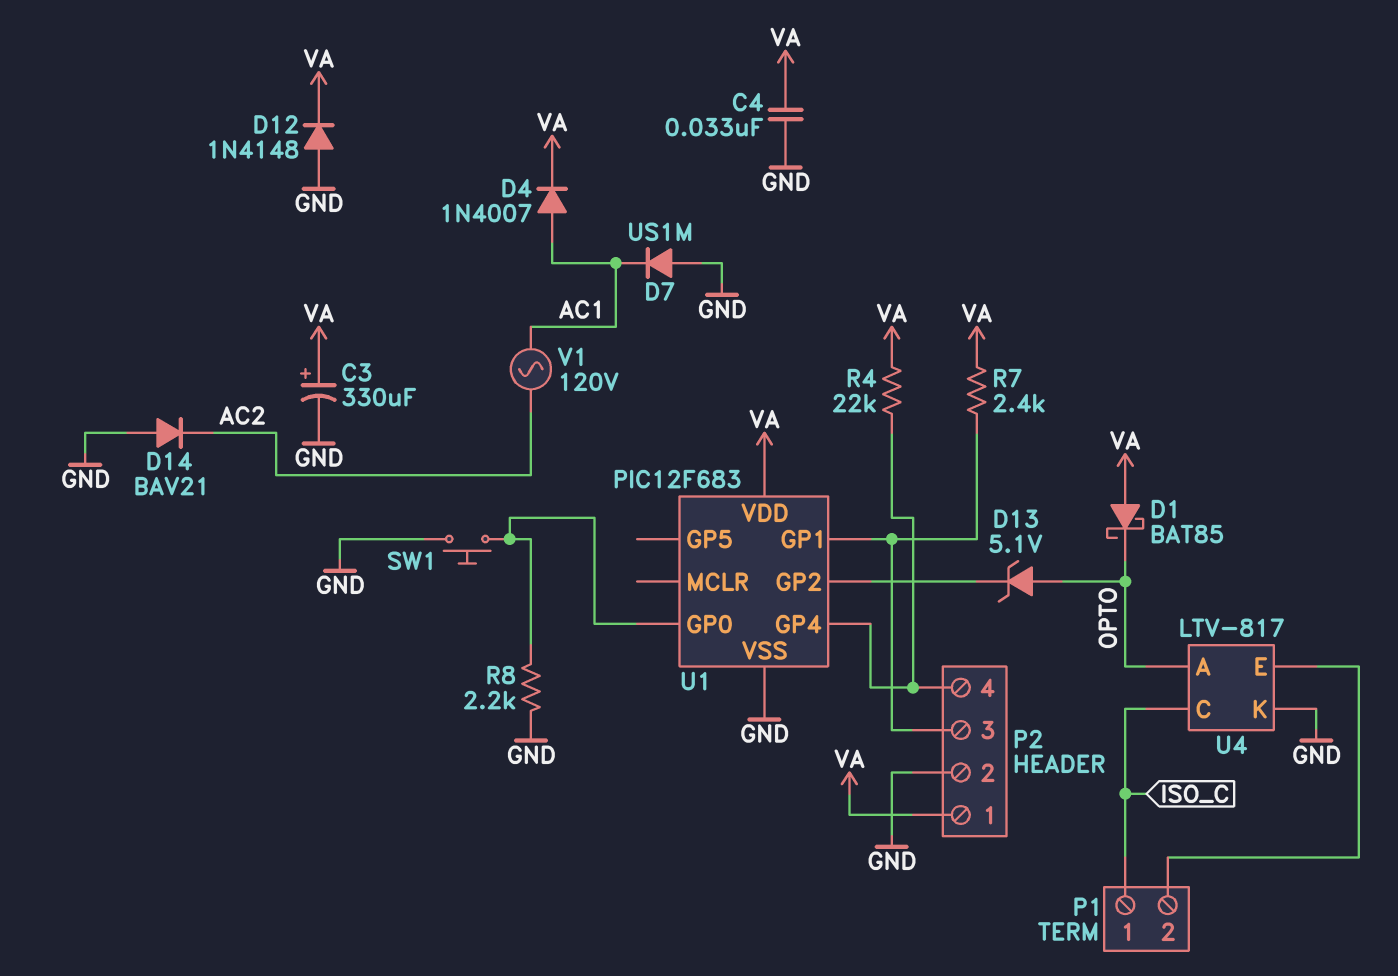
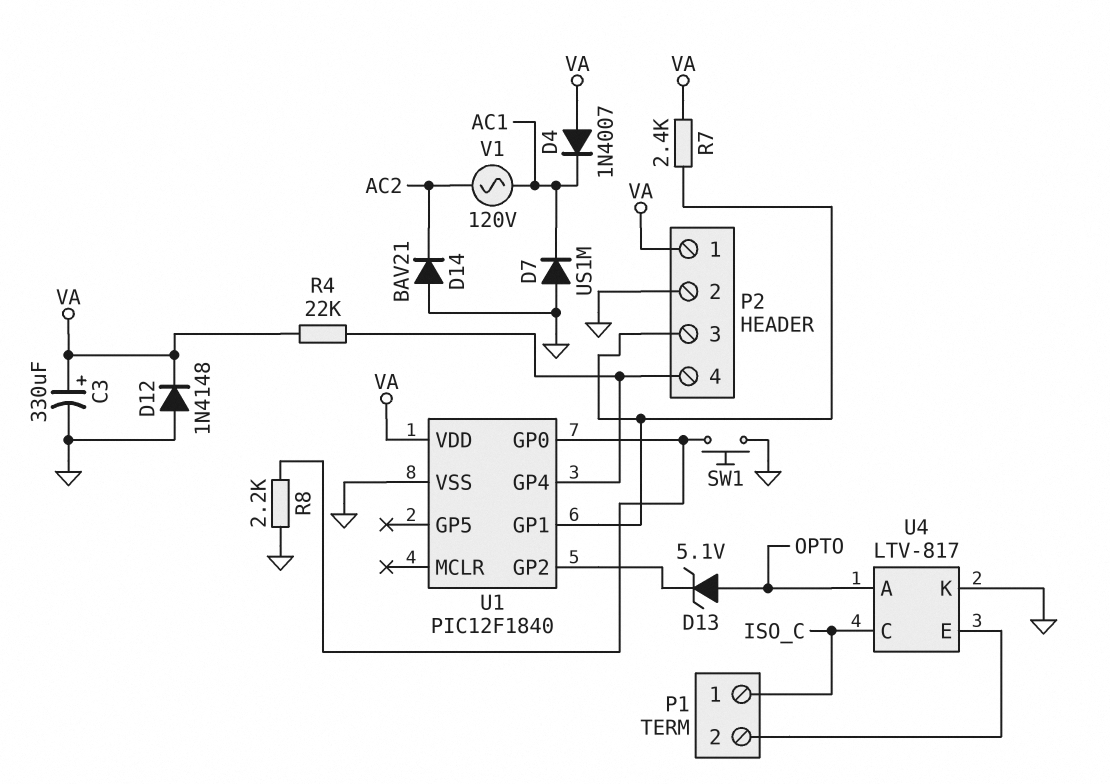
C4: 33nF (GND, VA) -> none
D1: schottky BAT85 (A VA, K OPTO) -> none
D4: diode 1N4007 (A AC1, K VA) -> diode 1N4007 (A VA, K AC1)
U1: PIC12F683 -> PIC12F1840

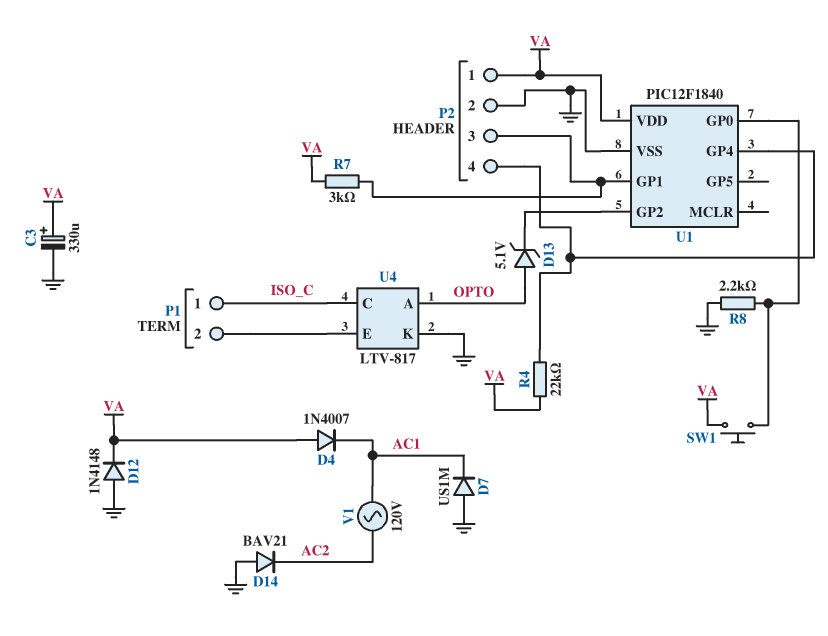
R7: 2.4k (P2/3, VA) -> 3k (P2/3, VA)
SW1: button (GND, U1/GP0) -> button (U1/GP0, VA)

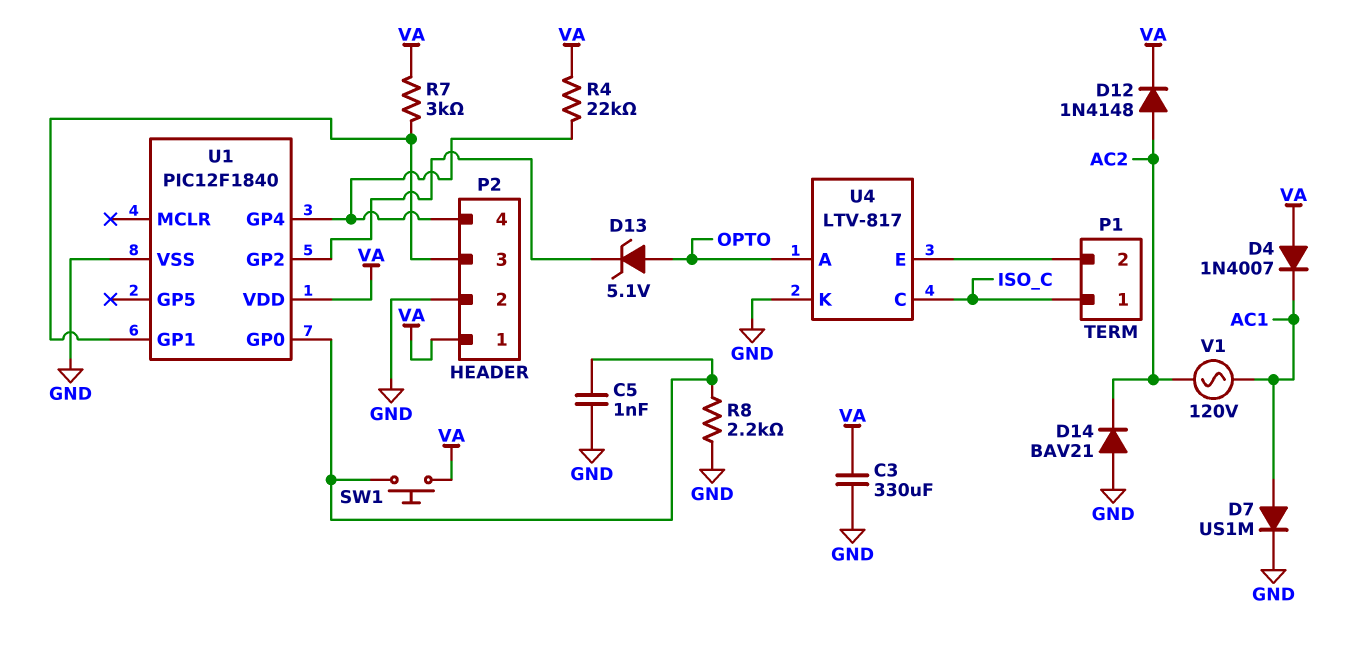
C3: 330uF (plus VA, minus GND) -> 330uF (GND, VA)
C5: none -> 1nF (GND, U1/GP0)
D7: diode US1M (A GND, K AC1) -> diode US1M (A AC1, K GND)
D12: diode 1N4148 (A GND, K VA) -> diode 1N4148 (A AC2, K VA)

